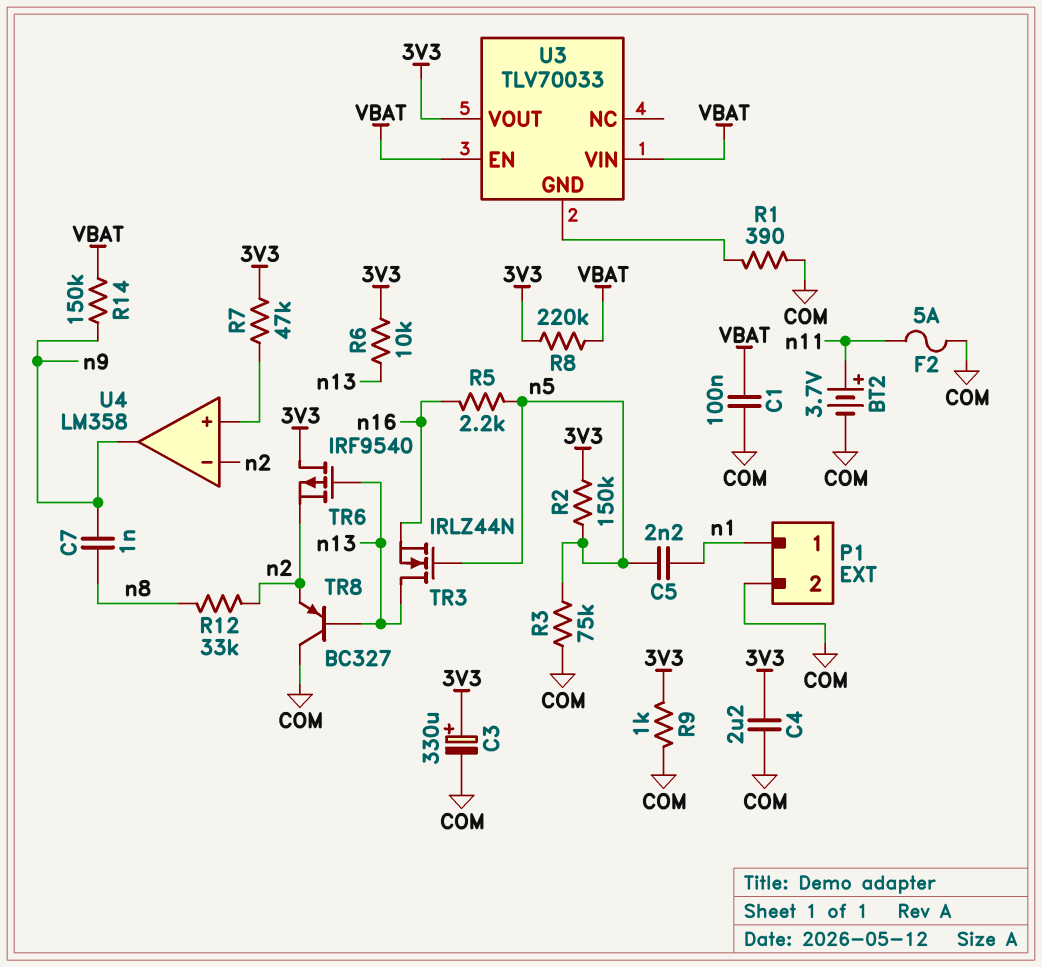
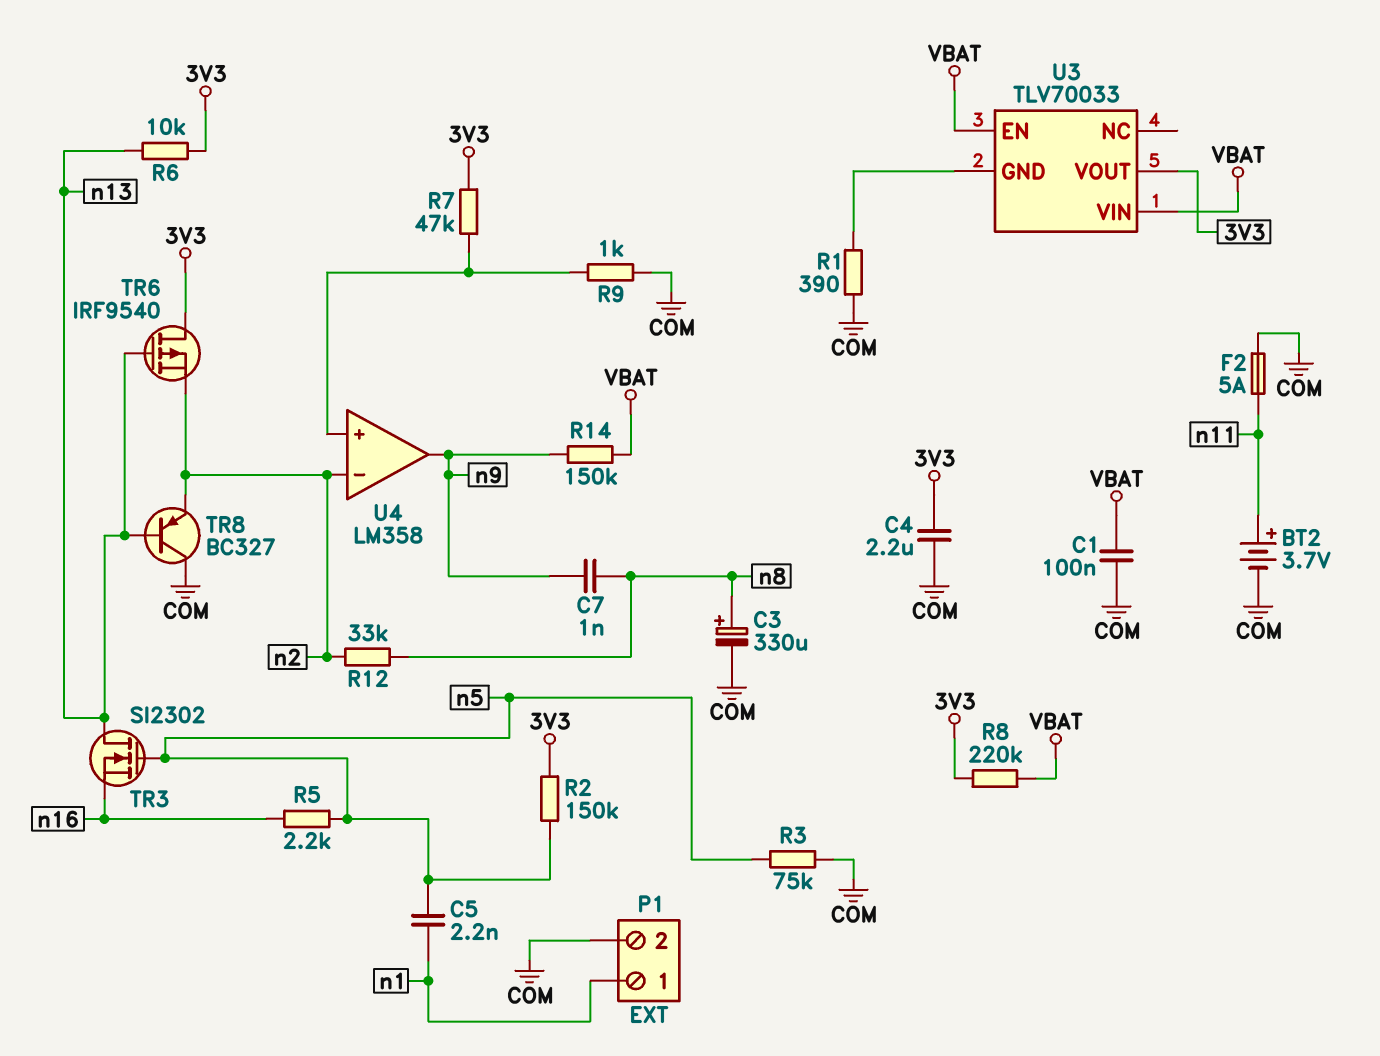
C3: 330uF (plus 3V3, minus COM) -> 330uF (plus n8, minus COM)
R9: 1k (3V3, COM) -> 1k (COM, U4/in+)
TR3: NMOS IRLZ44N (G n5, D n13, S n16) -> NMOS SI2302 (G n5, D n13, S n16)

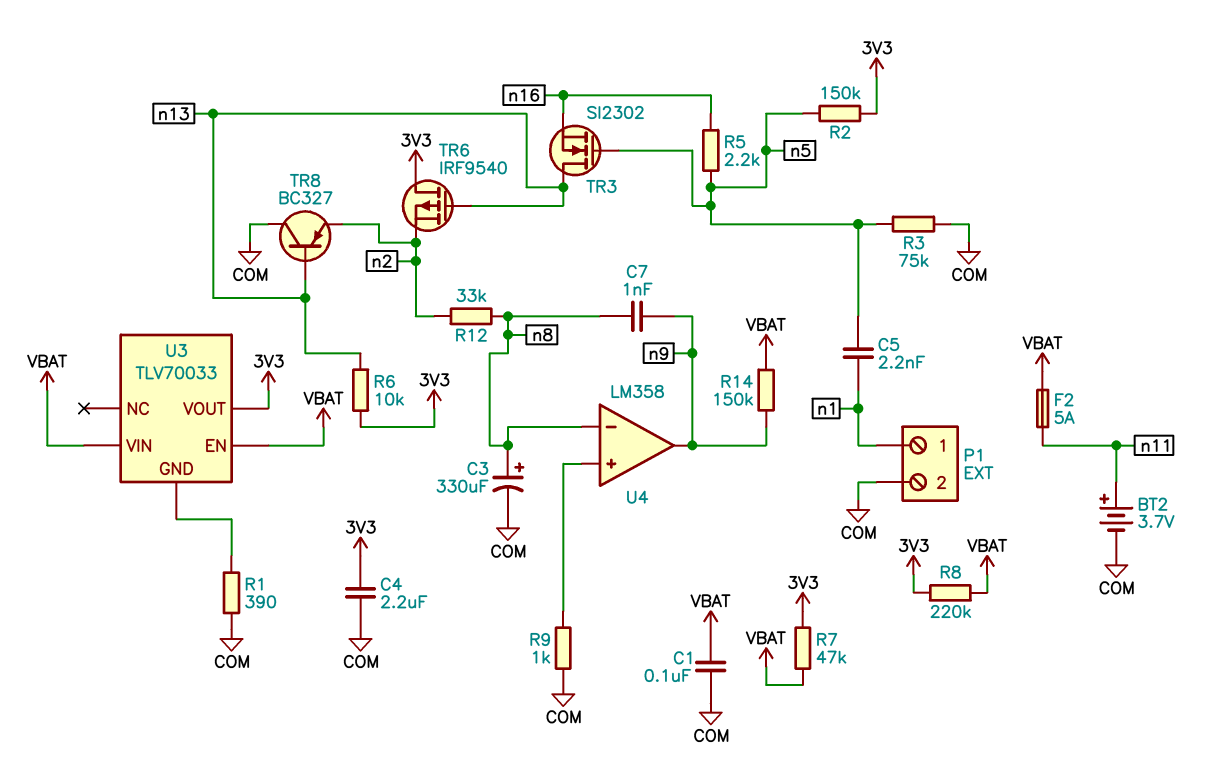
F2: 5A (COM, n11) -> 5A (VBAT, n11)
R7: 47k (3V3, U4/in+) -> 47k (3V3, VBAT)
U4 pin in-: n2 -> n8

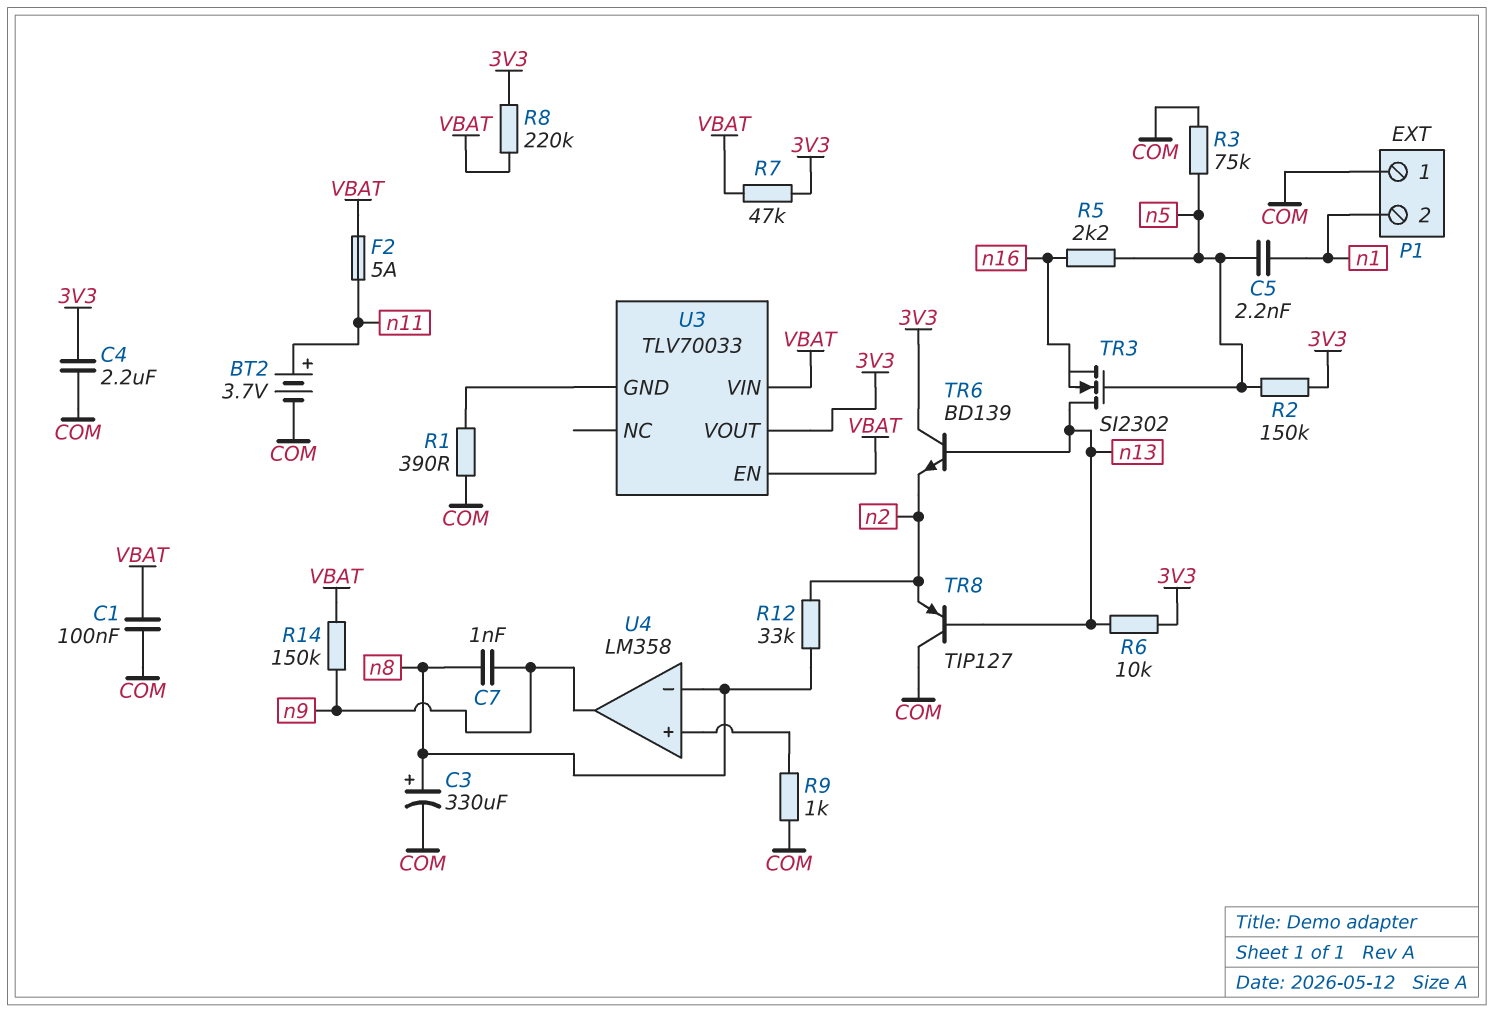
P1 pin 1: n1 -> COM
P1 pin 2: COM -> n1
TR6: PMOS IRF9540 (G n13, D 3V3, S n2) -> NPN BD139 (B n13, C 3V3, E n2)
TR8: PNP BC327 (B n13, C COM, E n2) -> PNP TIP127 (B n13, C COM, E n2)

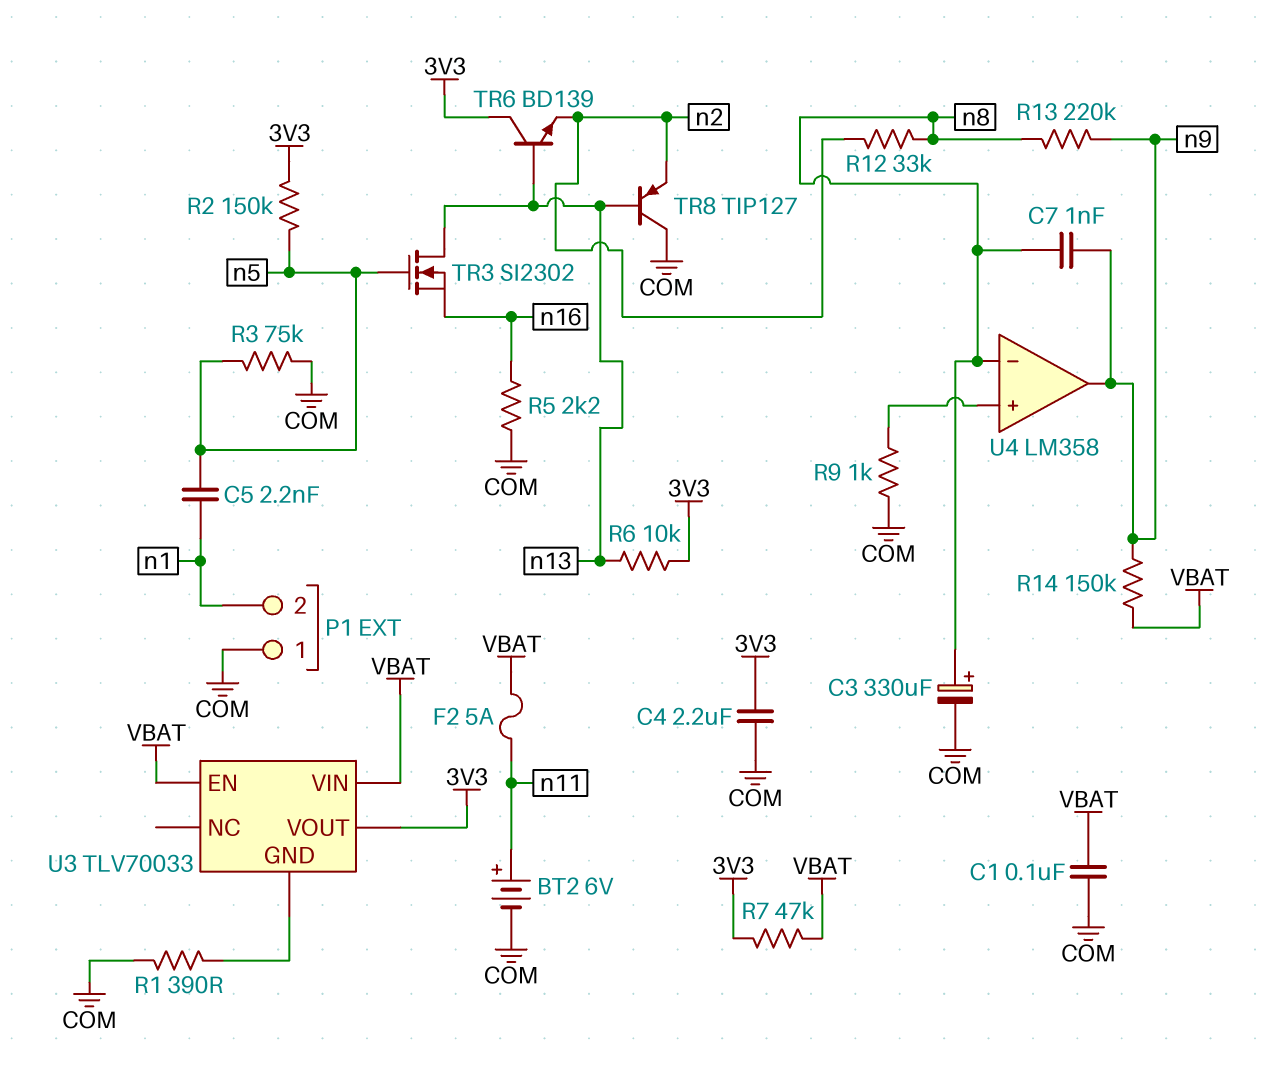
BT2: 3.7V (plus n11, minus COM) -> 6V (plus n11, minus COM)
R5: 2.2k (n5, n16) -> 2.2k (COM, n16)
R8: 220k (3V3, VBAT) -> none
R13: none -> 220k (n8, n9)

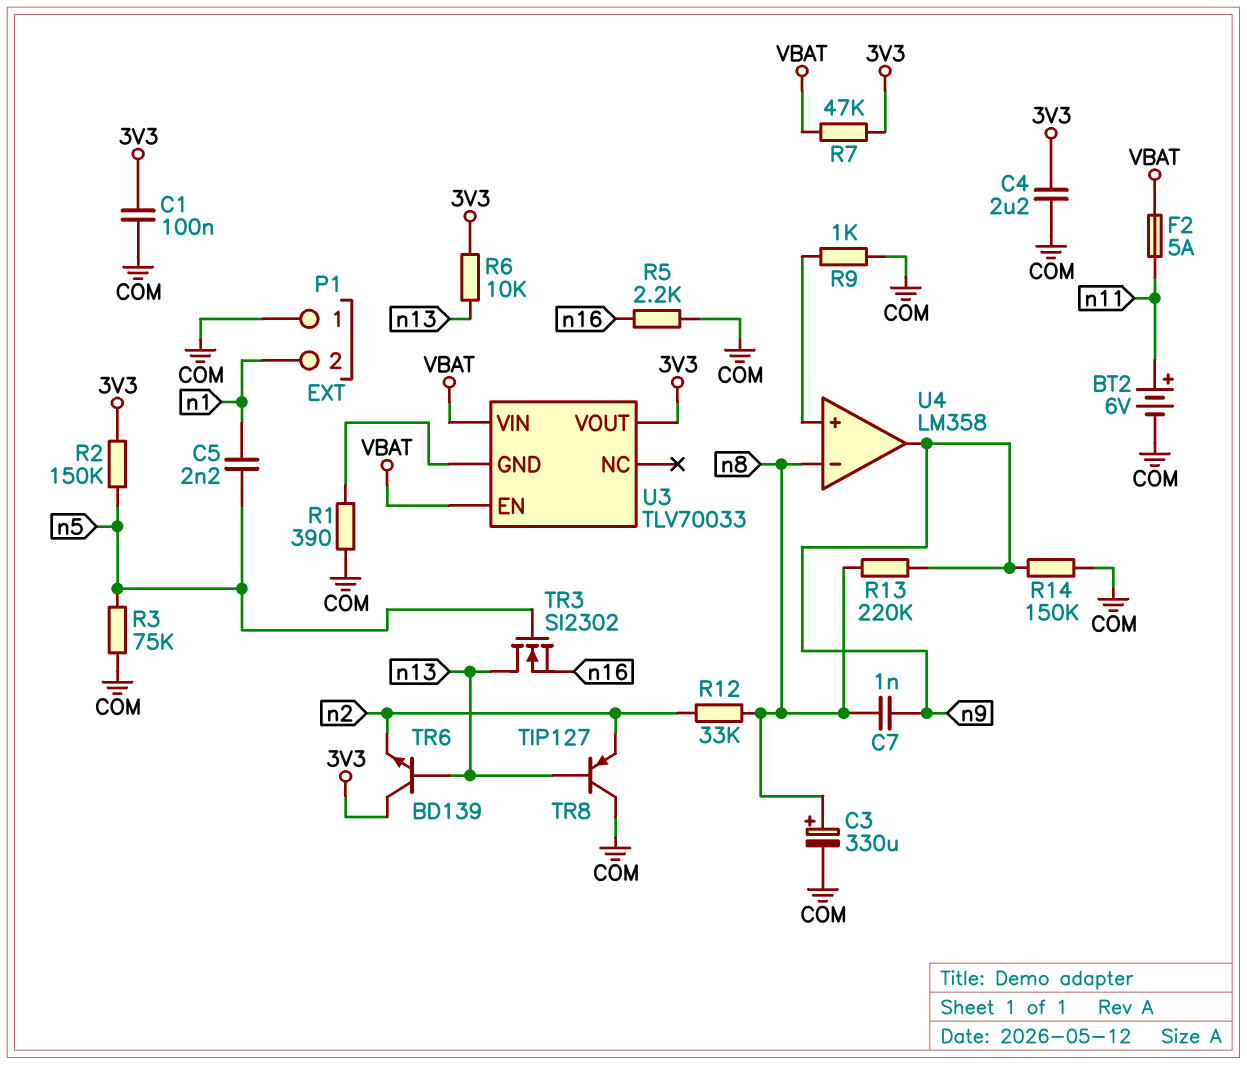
C1: 100nF (COM, VBAT) -> 100nF (3V3, COM)
R14: 150k (VBAT, n9) -> 150k (COM, n9)

